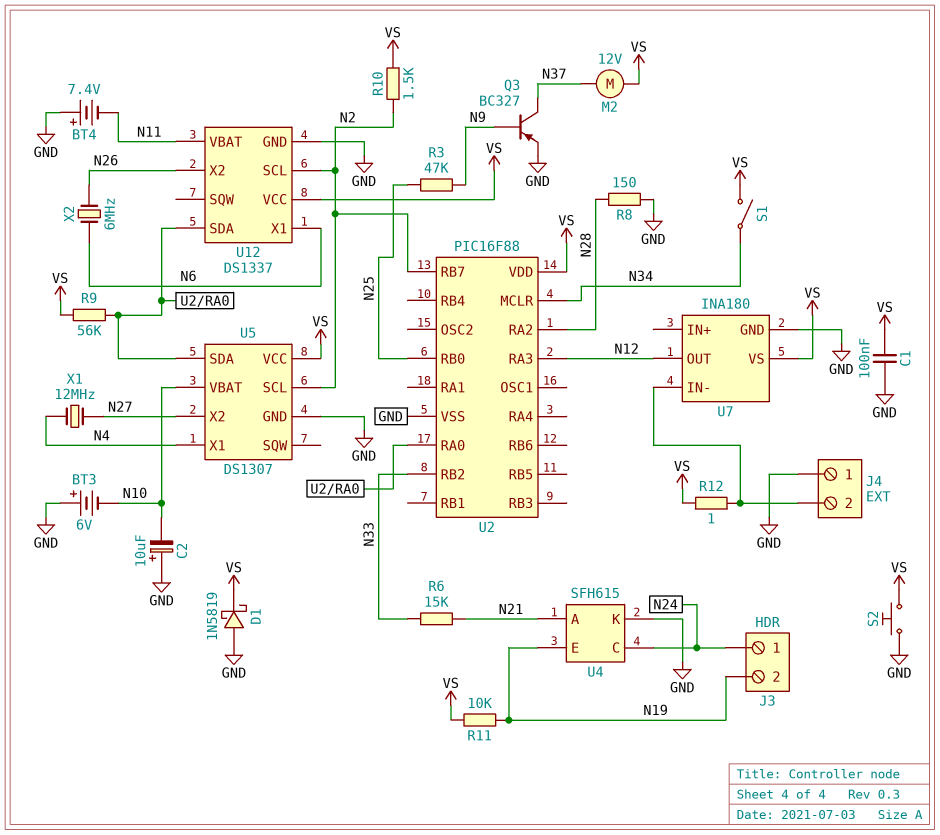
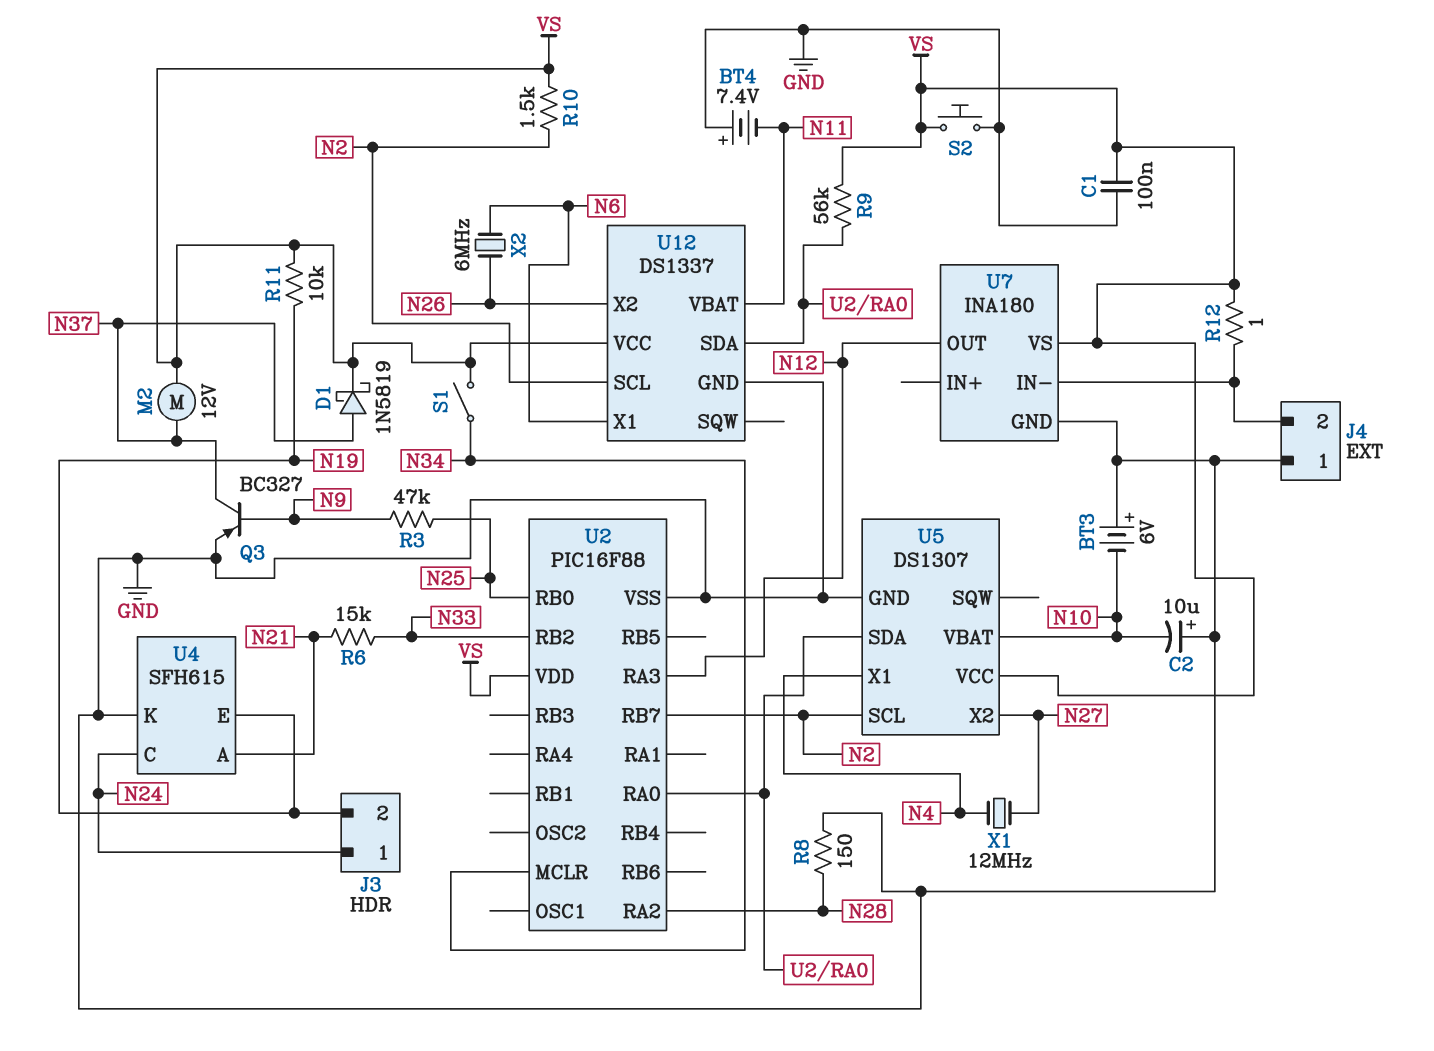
D1: schottky 1N5819 (A GND, K VS) -> schottky 1N5819 (A N37, K VS)

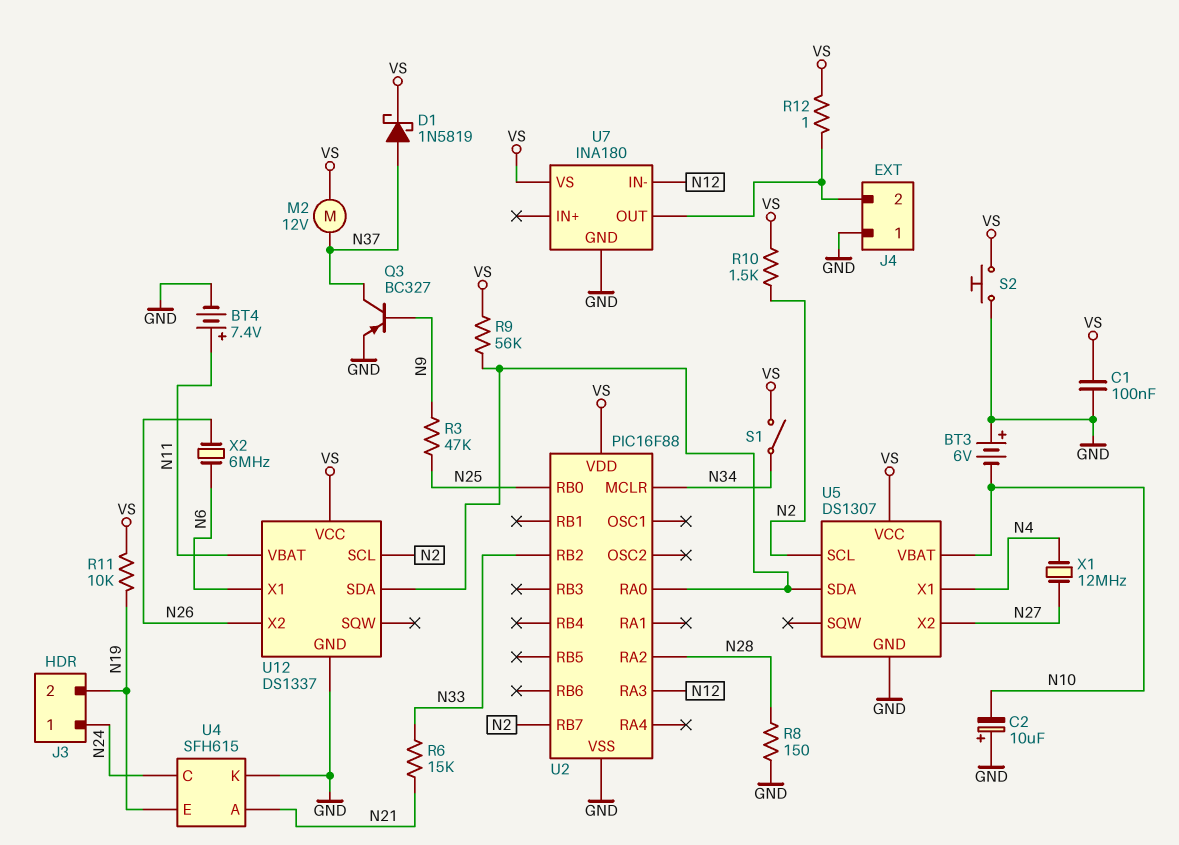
BT4: 7.4V (plus GND, minus N11) -> 7.4V (plus N11, minus GND)
U7 pin IN-: J4/2 -> N12
U7 pin OUT: N12 -> J4/2

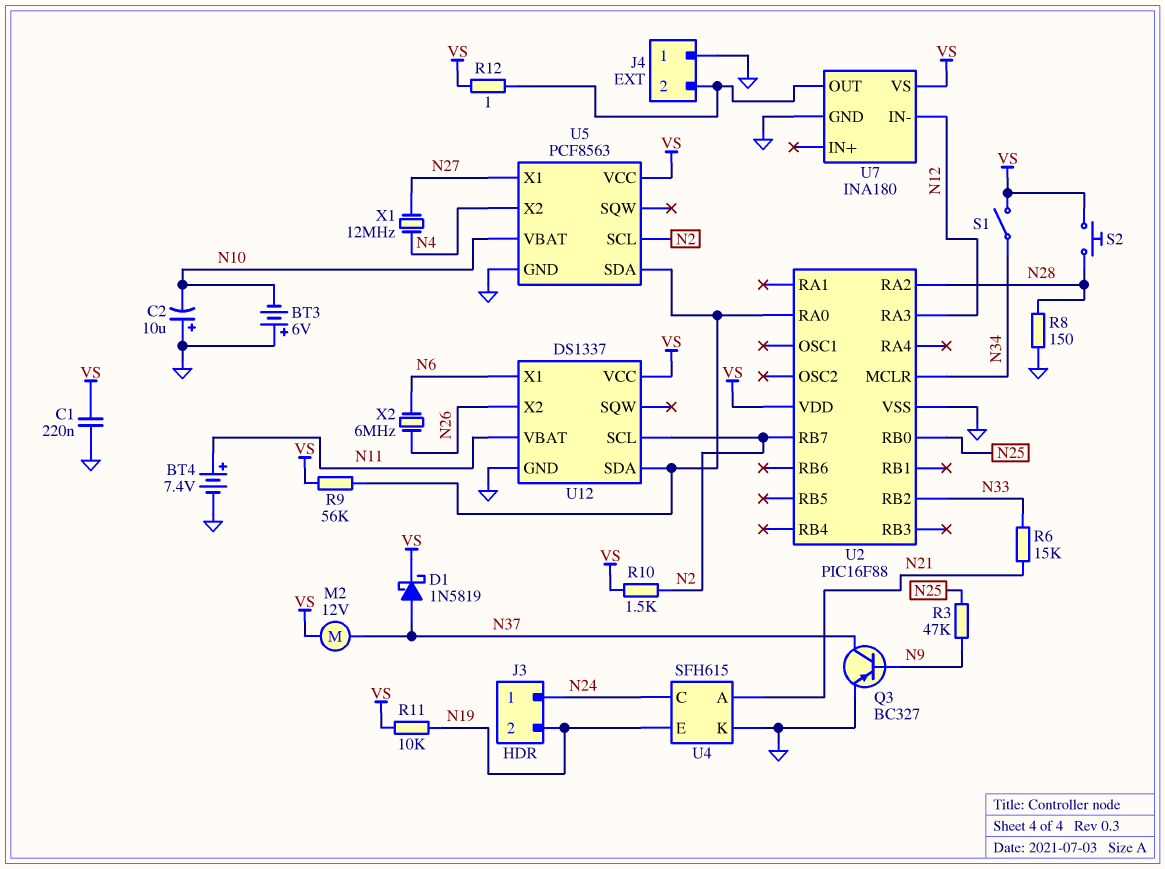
C1: 100nF (GND, VS) -> 220nF (GND, VS)
S2: button (GND, VS) -> button (N28, VS)
U5: DS1307 -> PCF8563
U5 pin X1: N4 -> N27
U5 pin X2: N27 -> N4

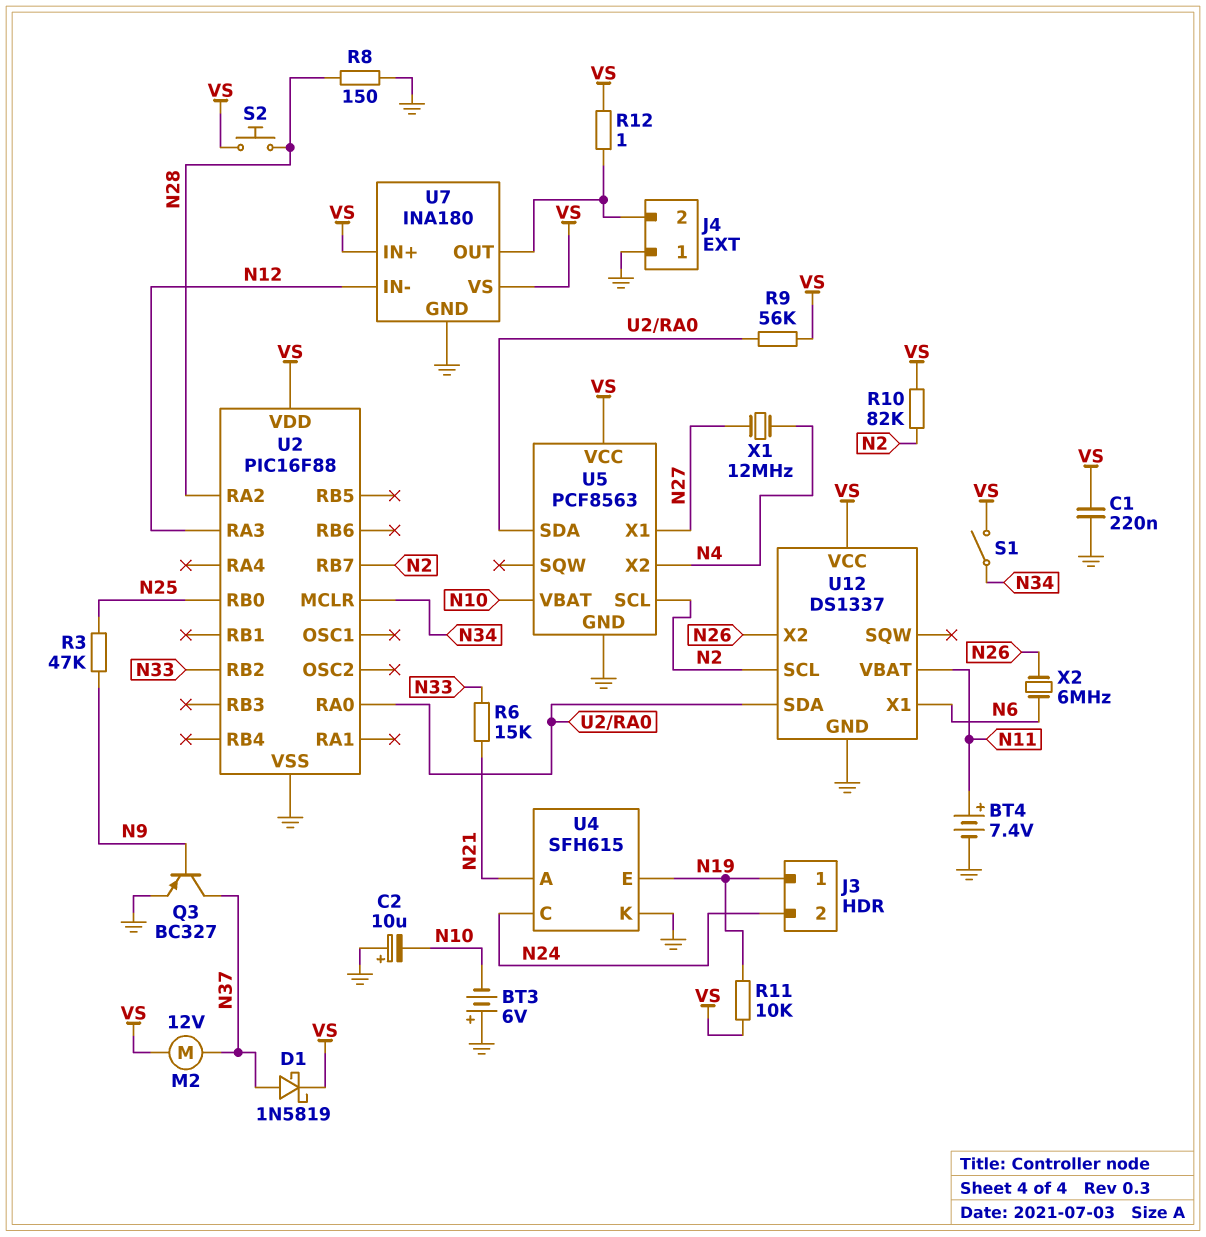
J3 pin 1: N24 -> N19
J3 pin 2: N19 -> N24
R10: 1.5k (N2, VS) -> 82k (N2, VS)
U7 pin IN+: none -> VS

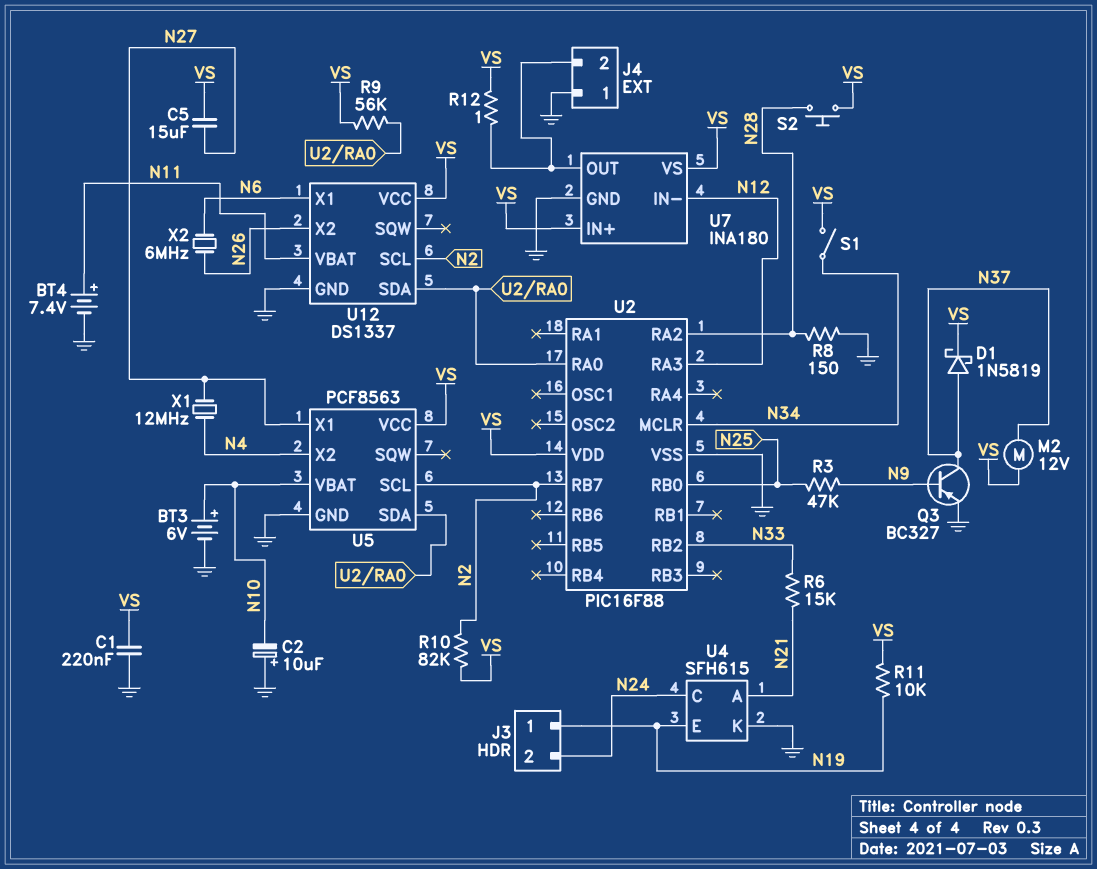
BT3: 6V (plus GND, minus N10) -> 6V (plus N10, minus GND)
C5: none -> 15uF (N27, VS)

